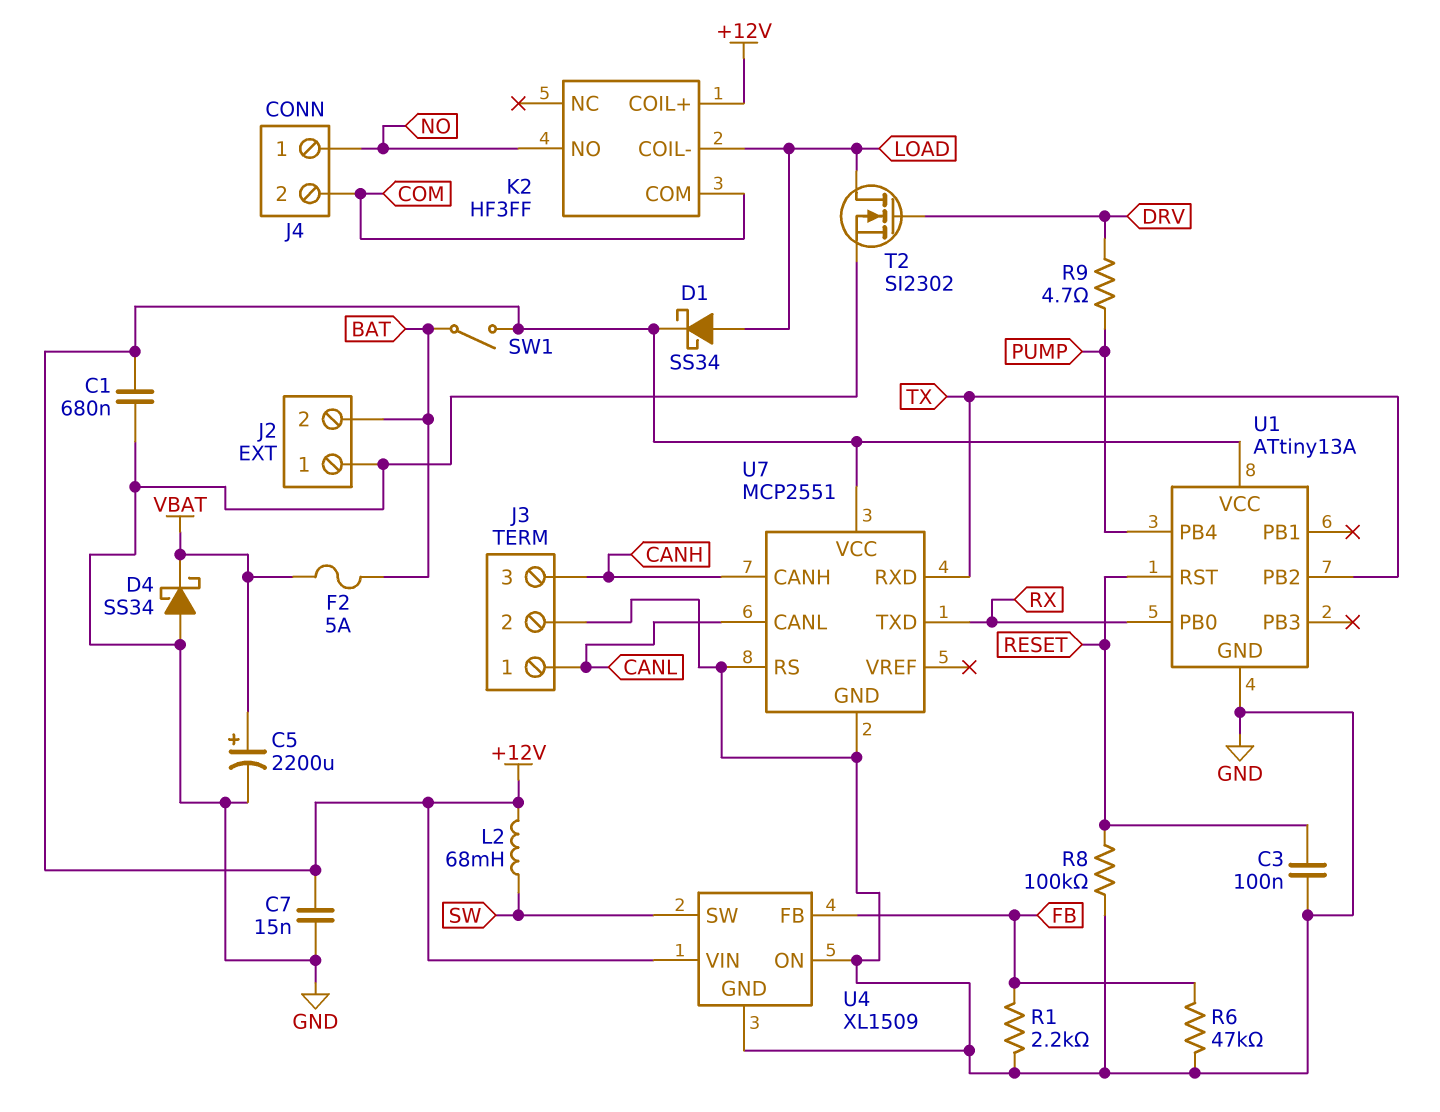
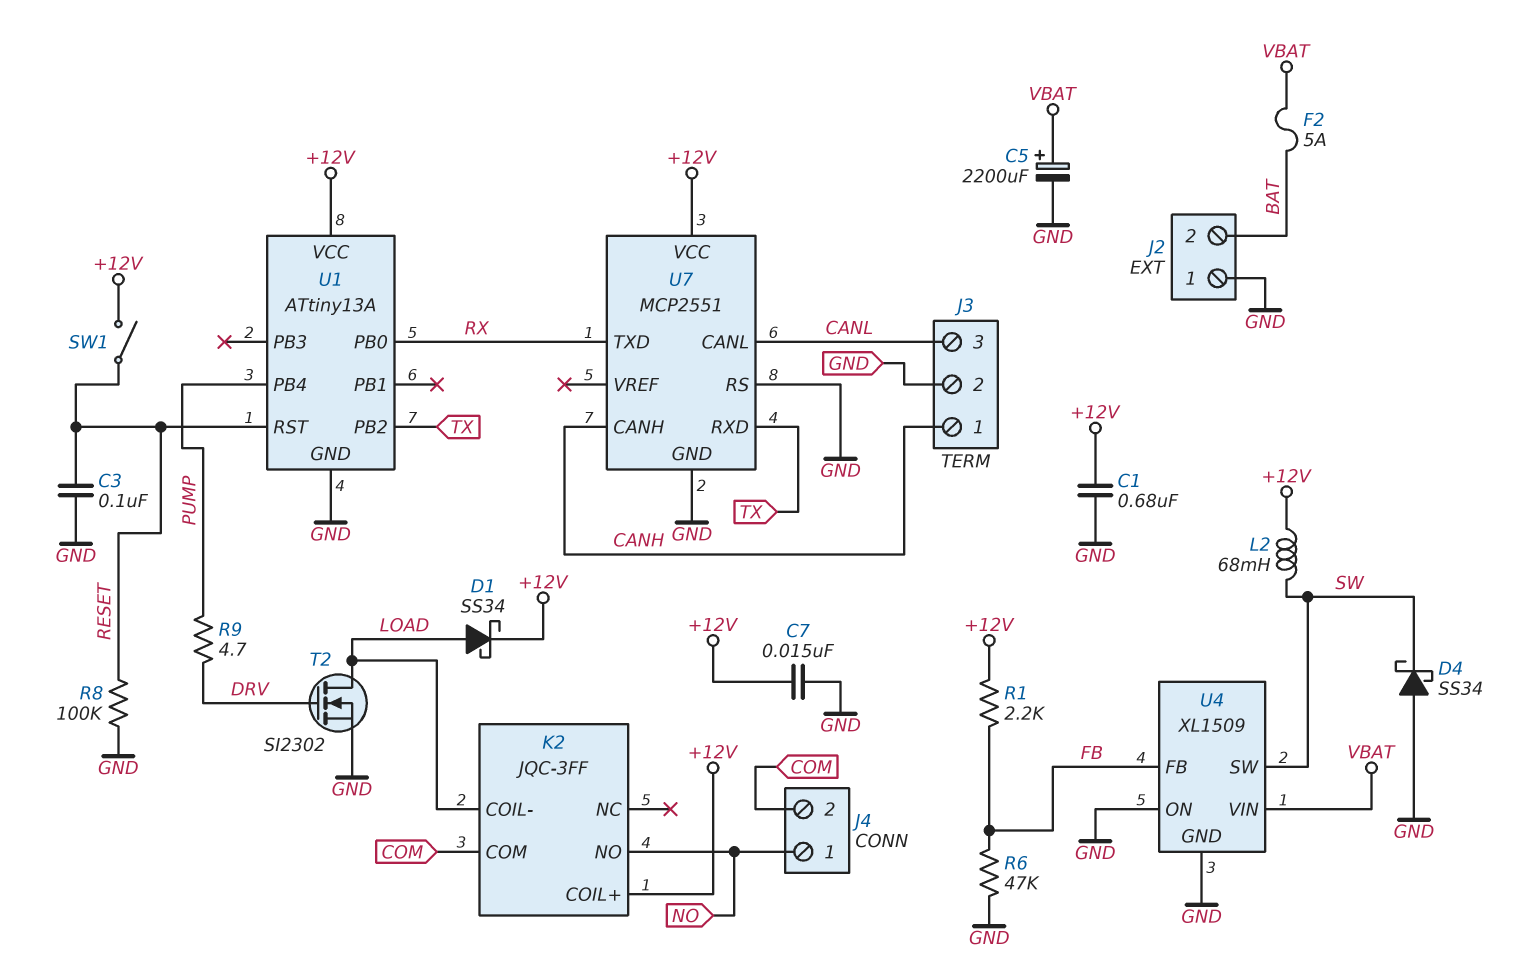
D4: schottky SS34 (A GND, K VBAT) -> schottky SS34 (A GND, K SW)
J3 pin 1: CANL -> CANH
J3 pin 3: CANH -> CANL
K2: HF3FF -> JQC-3FF
R1: 2.2k (FB, GND) -> 2.2k (+12V, FB)
SW1: switch (+12V, BAT) -> switch (+12V, RESET)
U4 pin VIN: +12V -> VBAT

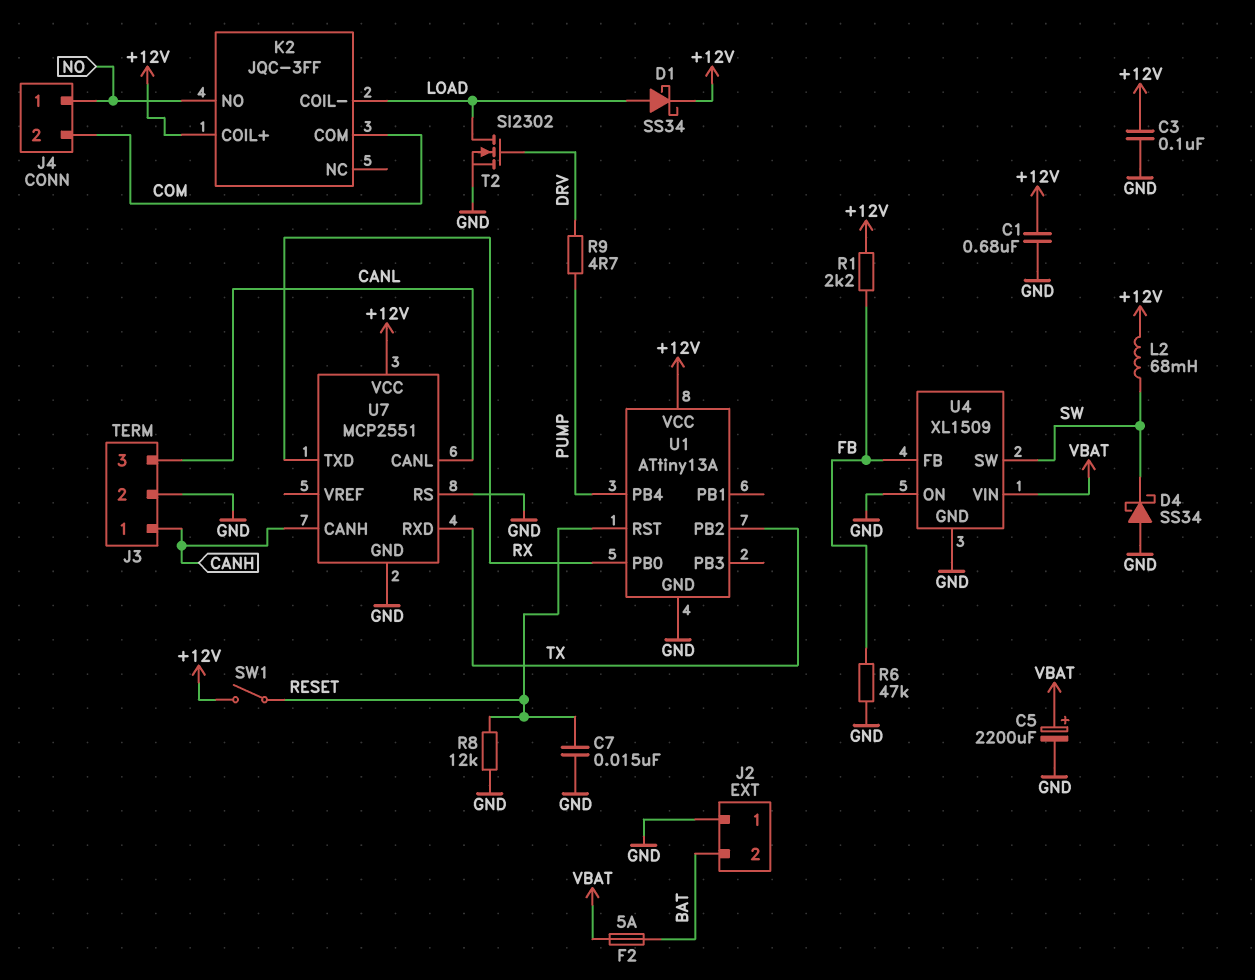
C3: 100nF (GND, RESET) -> 100nF (+12V, GND)
C7: 15nF (+12V, GND) -> 15nF (GND, RESET)
R8: 100k (GND, RESET) -> 12k (GND, RESET)

